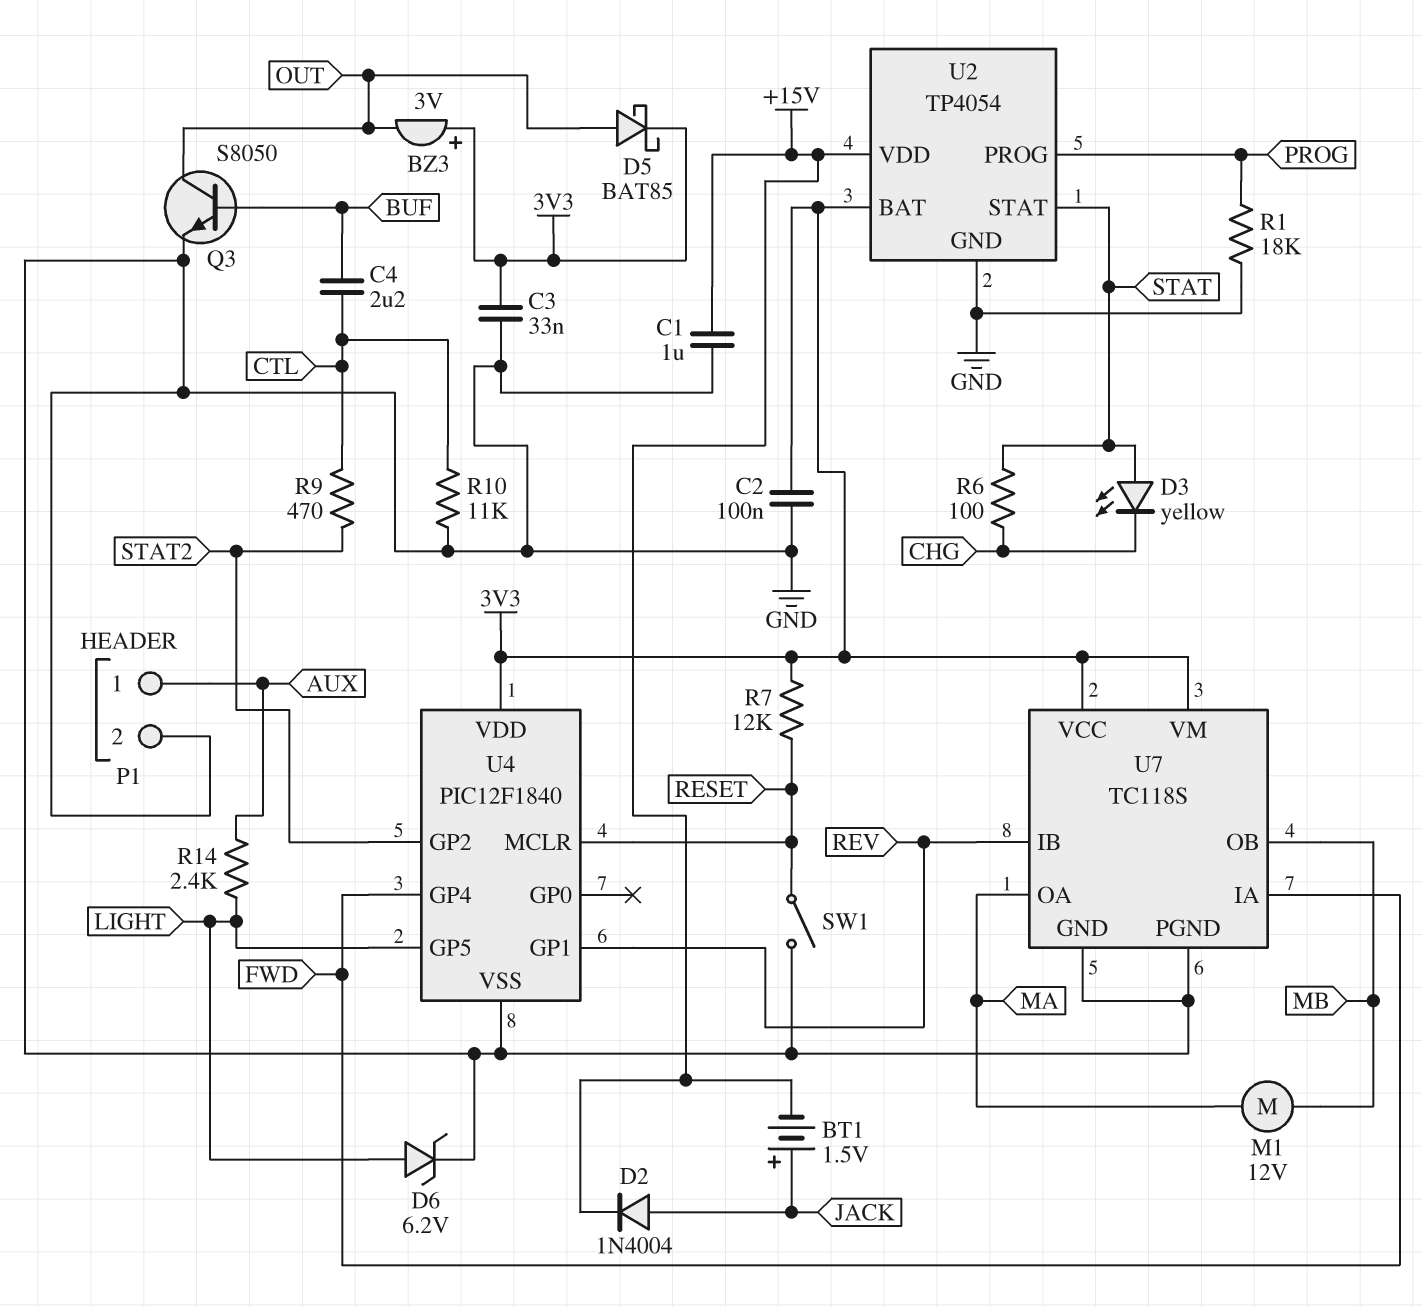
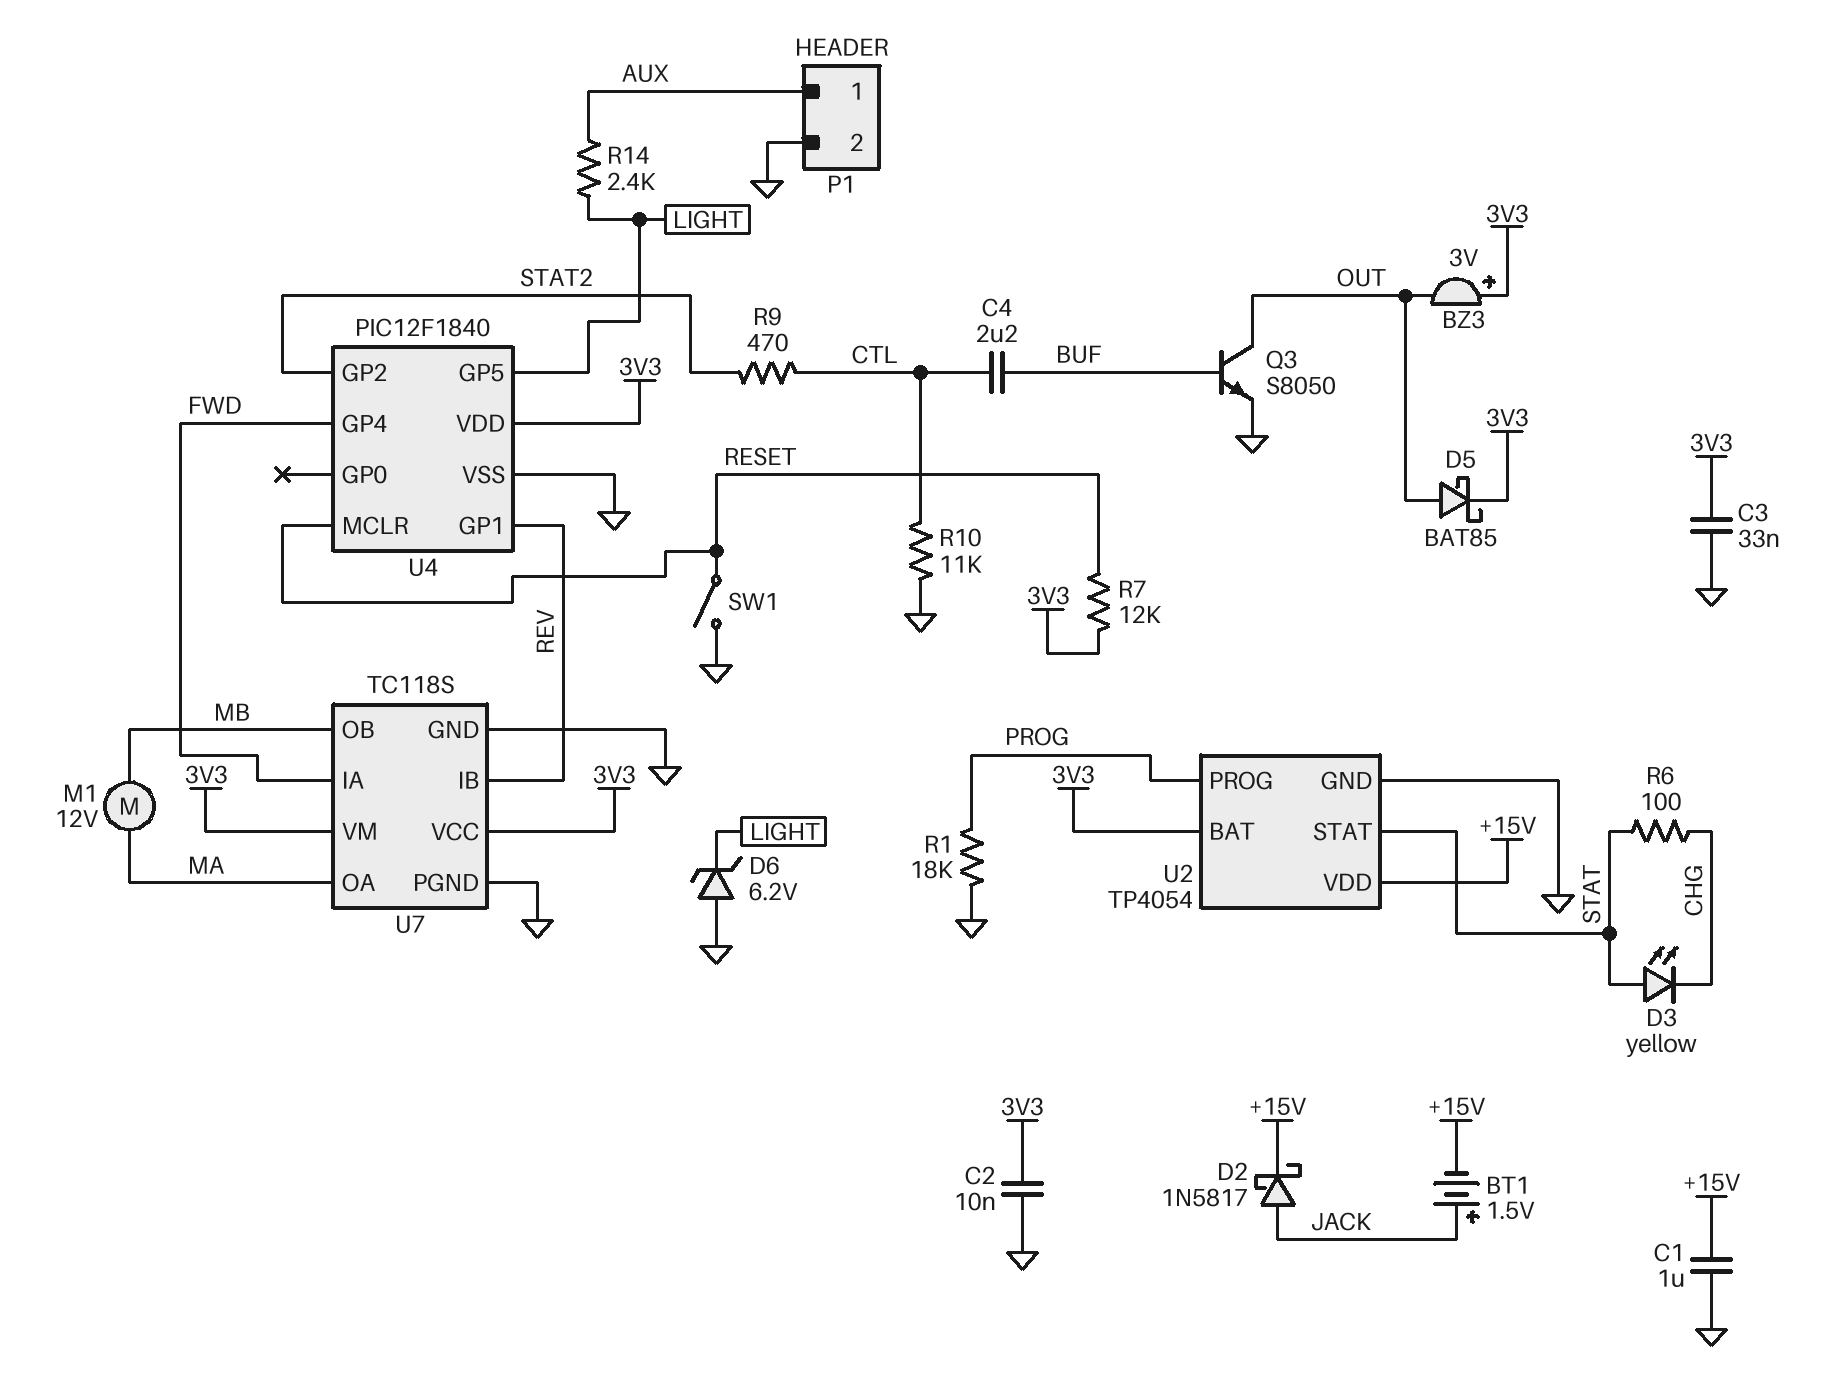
C2: 100nF (3V3, GND) -> 10nF (3V3, GND)
D2: diode 1N4004 (A JACK, K +15V) -> schottky 1N5817 (A JACK, K +15V)
D6: zener 6.2V (A LIGHT, K GND) -> zener 6.2V (A GND, K LIGHT)

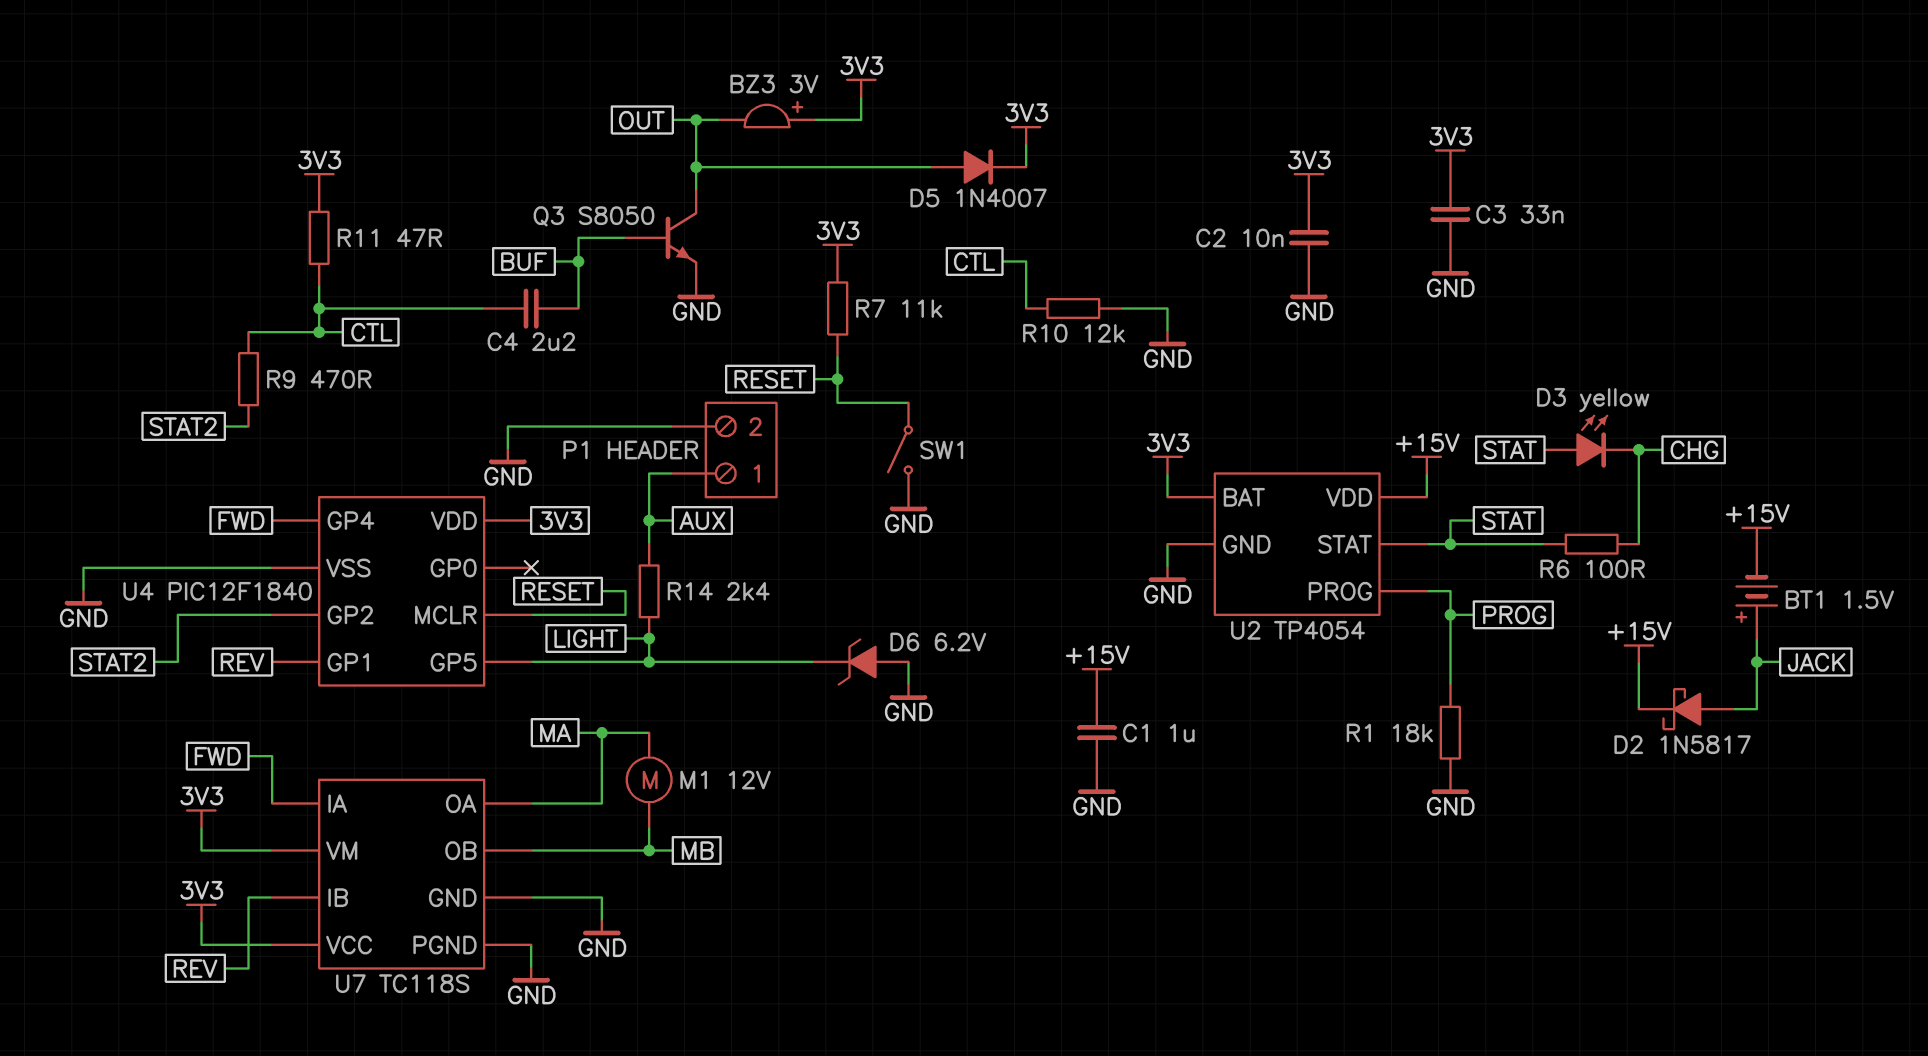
D5: schottky BAT85 (A OUT, K 3V3) -> diode 1N4007 (A OUT, K 3V3)
R7: 12k (3V3, RESET) -> 11k (3V3, RESET)
R10: 11k (CTL, GND) -> 12k (CTL, GND)
R11: none -> 47 (3V3, CTL)

